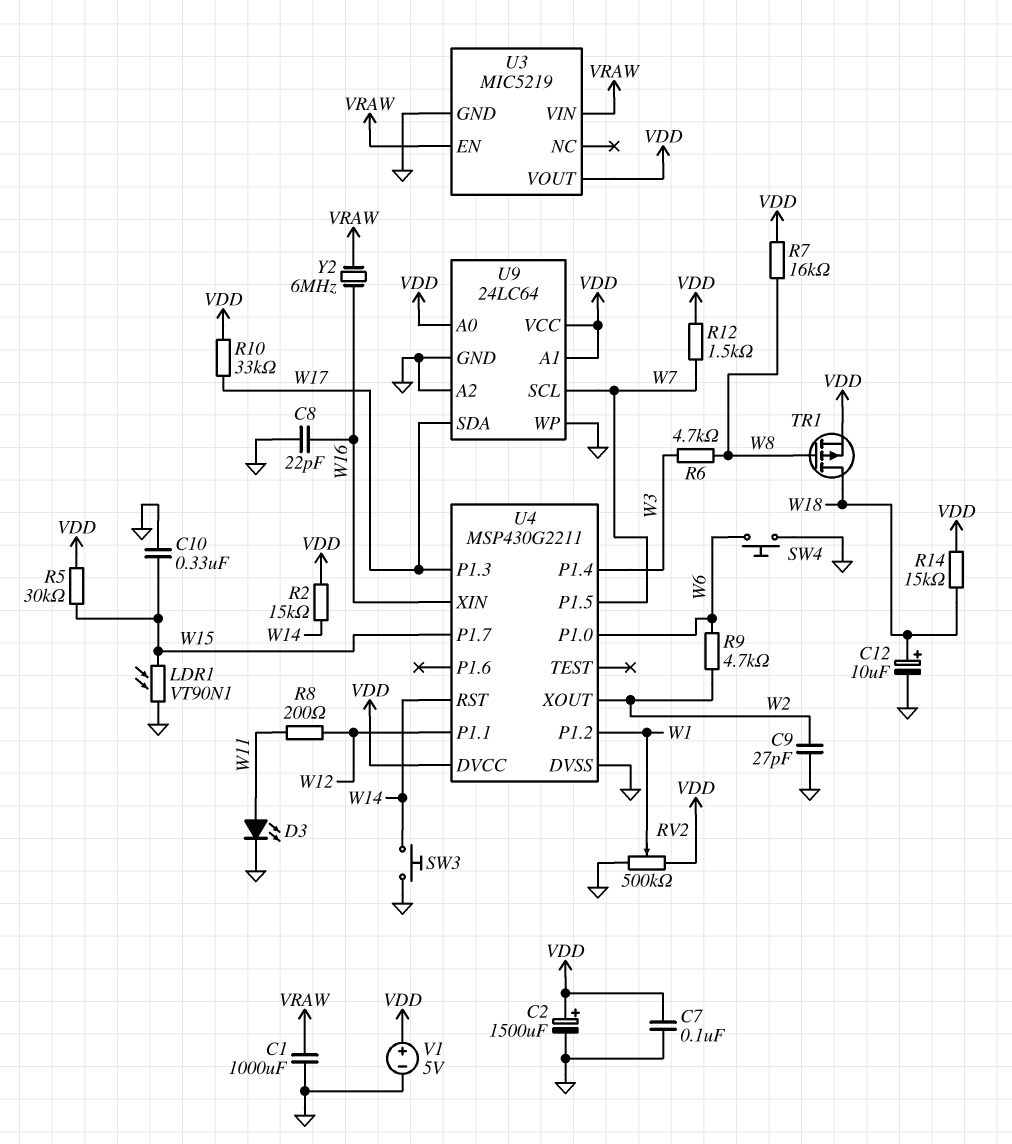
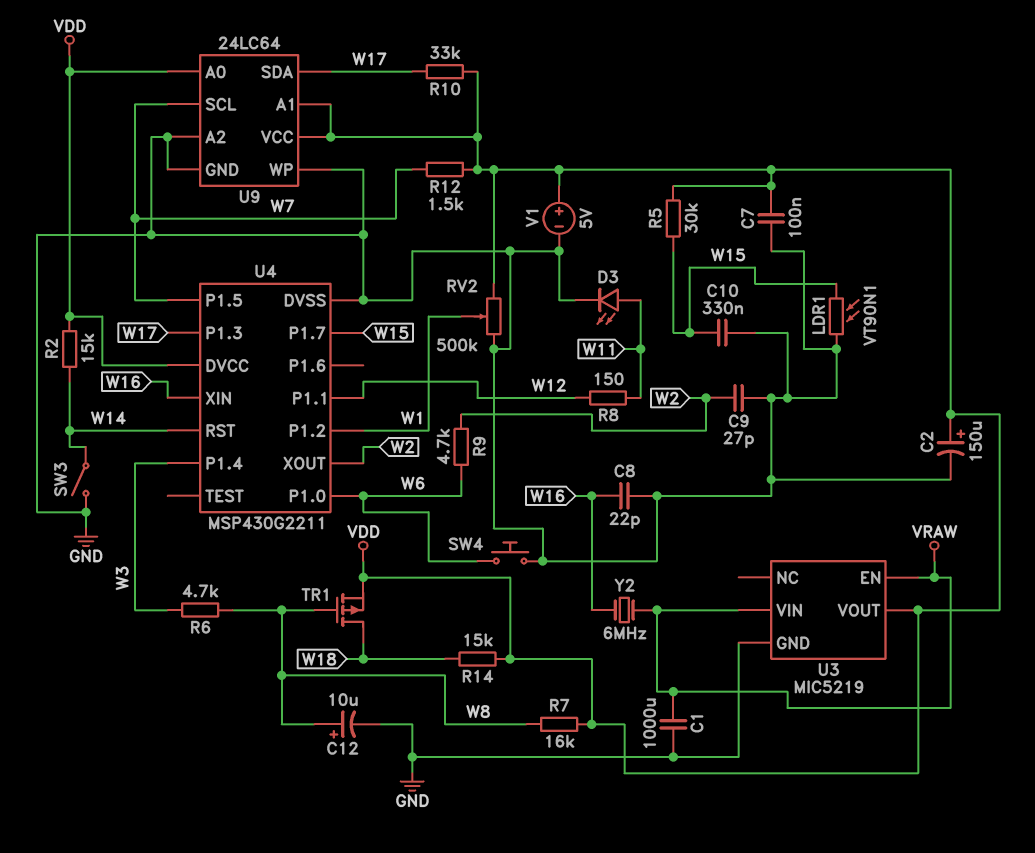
C2: 1500uF (plus VDD, minus GND) -> 150uF (plus VDD, minus GND)
C12: 10uF (plus W18, minus GND) -> 10uF (plus W8, minus GND)
R8: 200 (W11, W12) -> 150 (W11, W12)
SW3: button (GND, W14) -> switch (GND, W14)

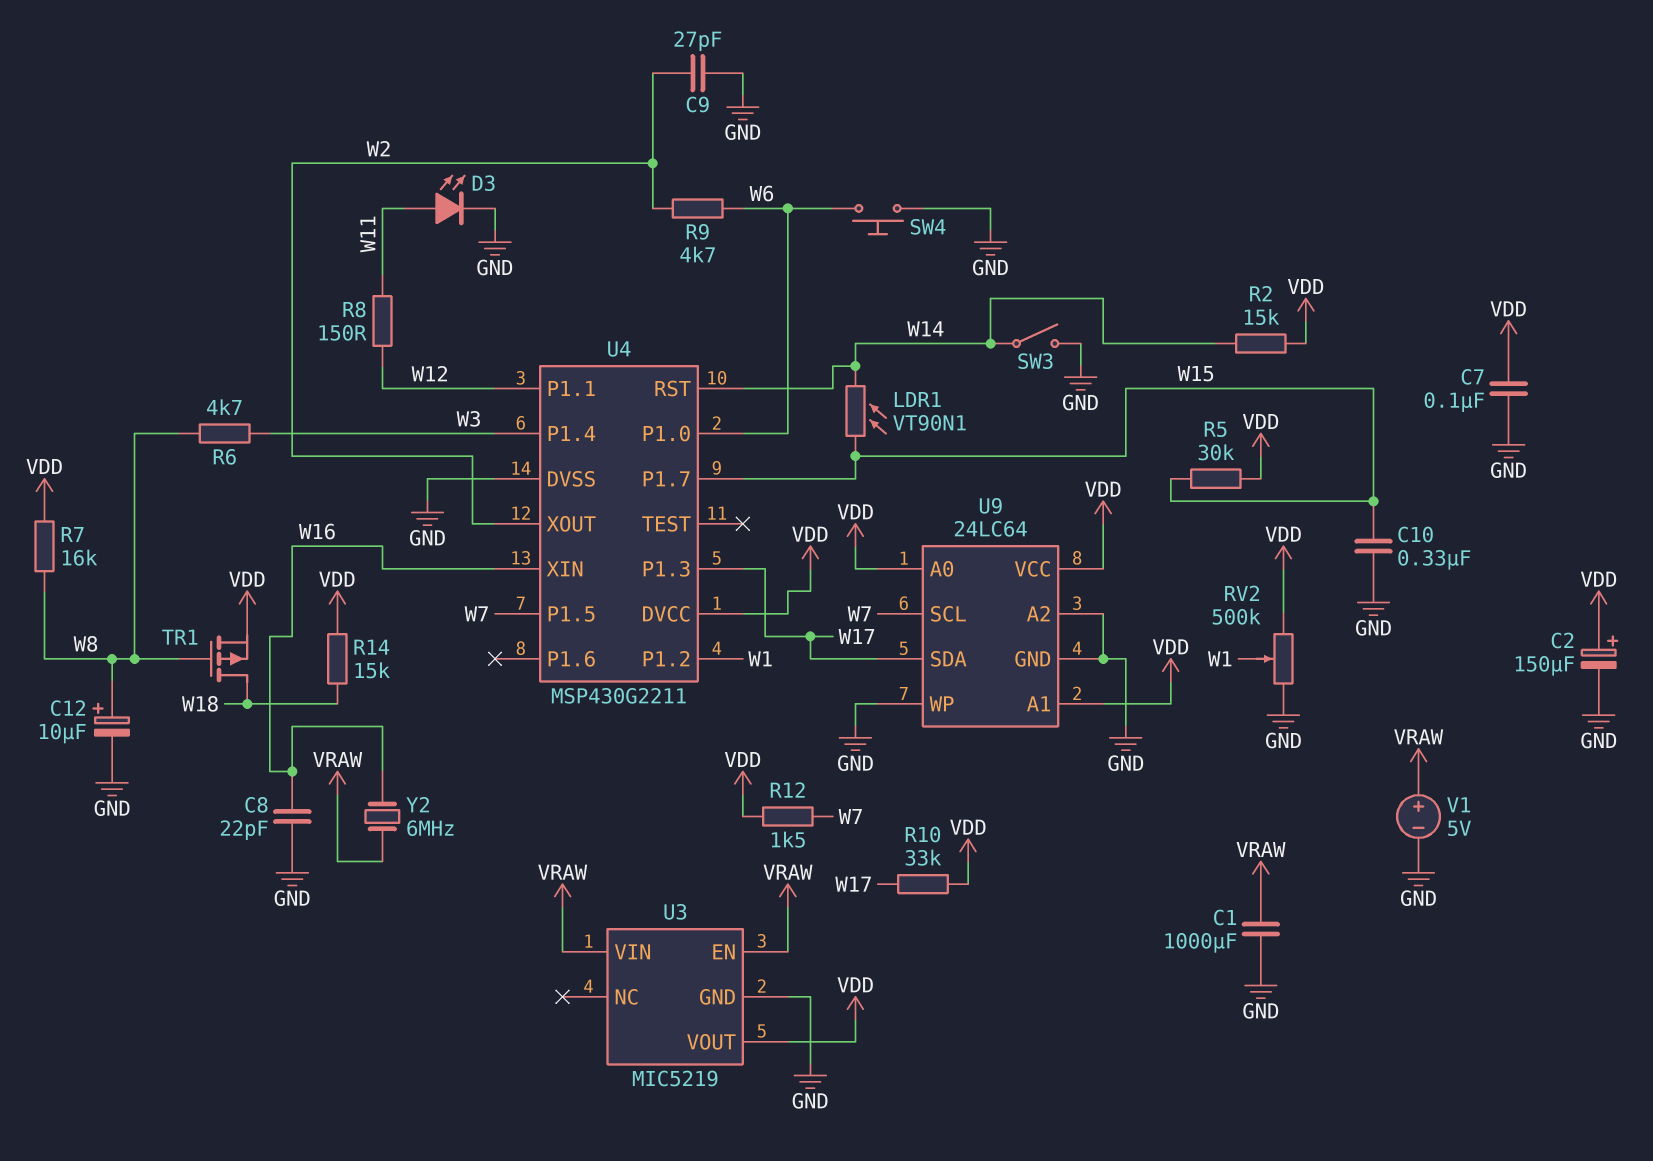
LDR1: VT90N1 (GND, W15) -> VT90N1 (W14, W15)
V1: 5V (plus VDD, minus GND) -> 5V (plus VRAW, minus GND)

